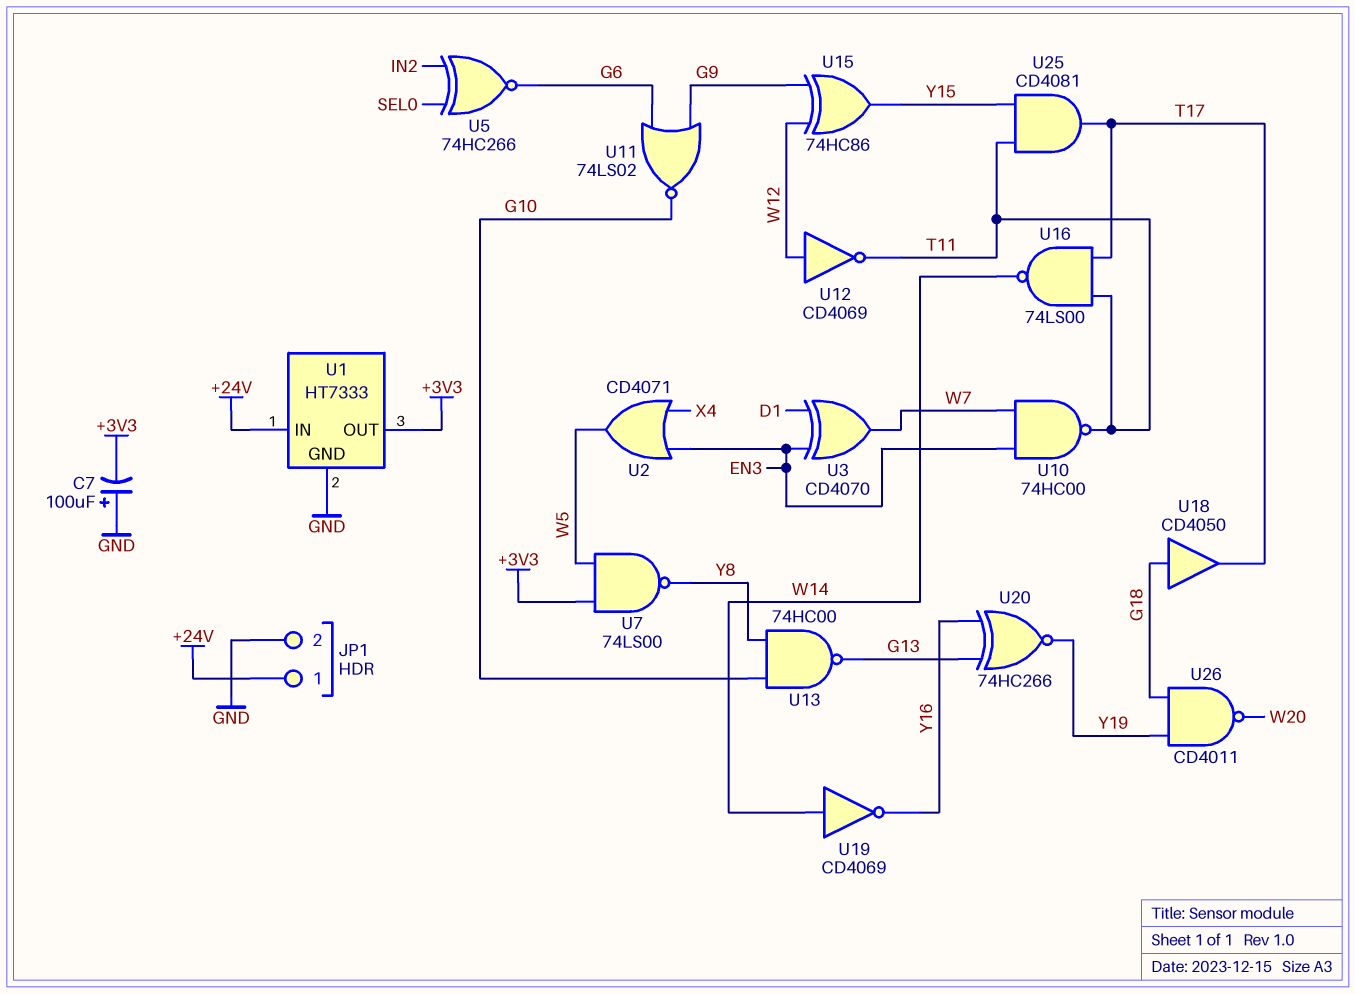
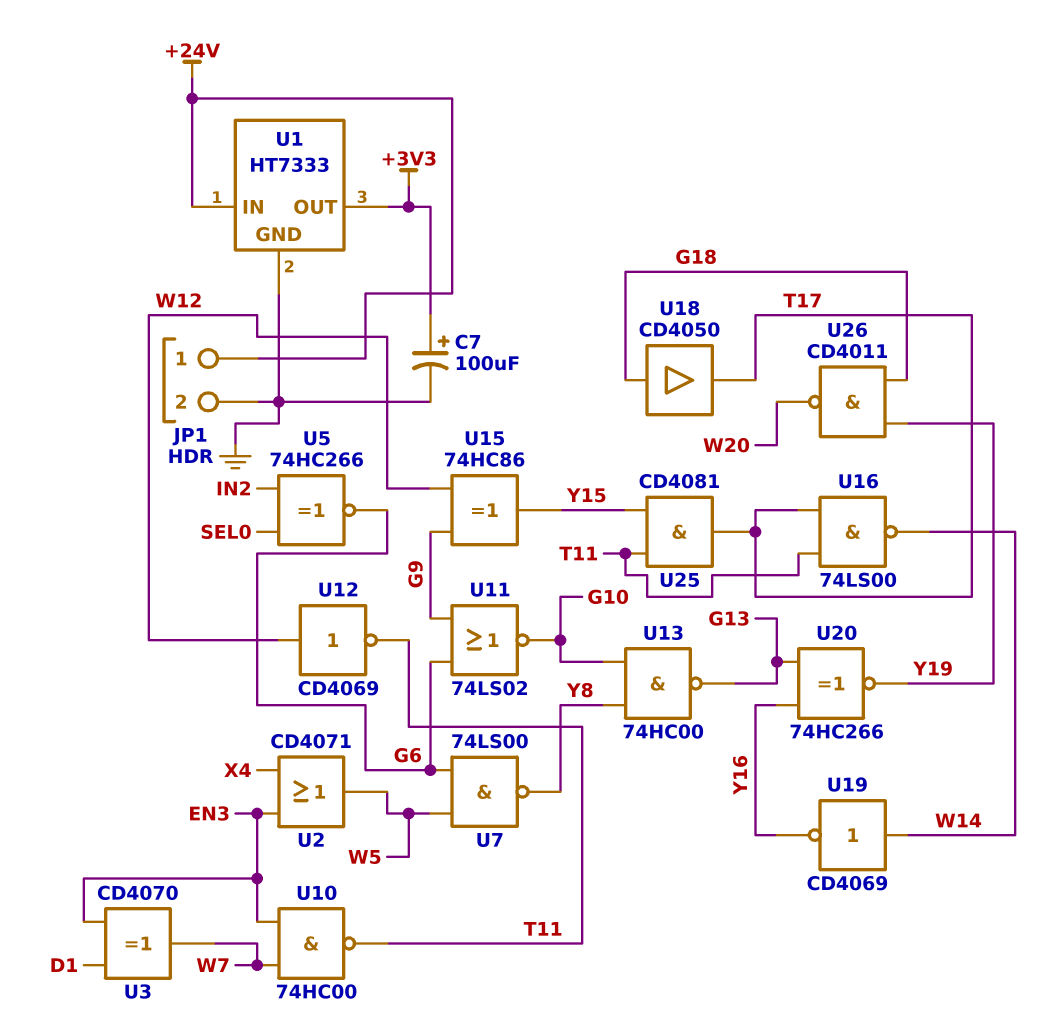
C7: 100uF (plus GND, minus +3V3) -> 100uF (plus +3V3, minus GND)
U7: NAND 74LS00 (in +3V3, in W5, out Y8) -> NAND 74LS00 (in G6, in W5, out Y8)

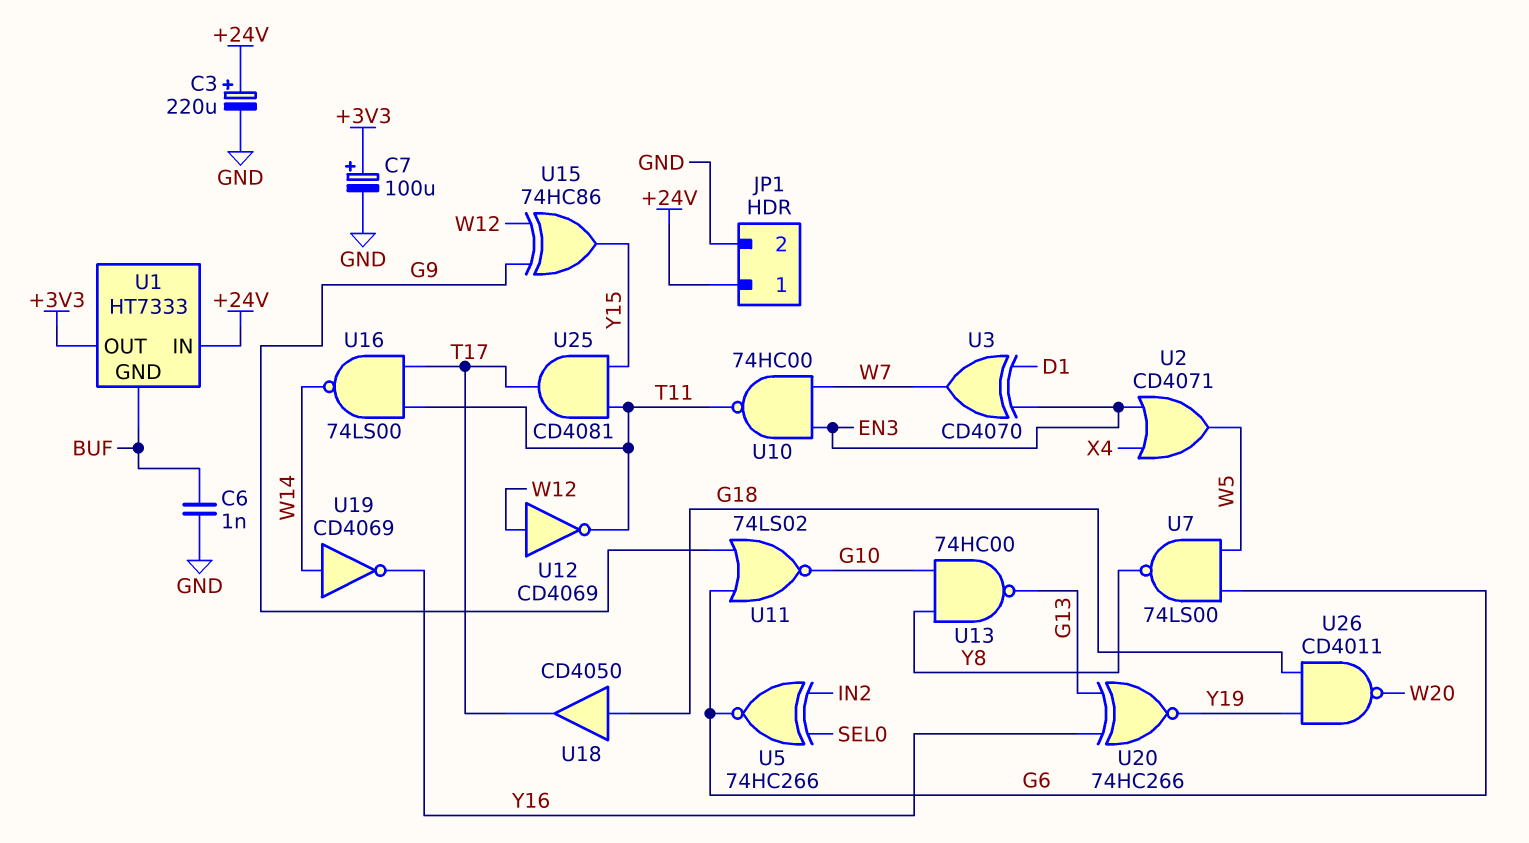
C3: none -> 220uF (plus +24V, minus GND)
C6: none -> 1nF (BUF, GND)
U1 pin GND: GND -> BUF

